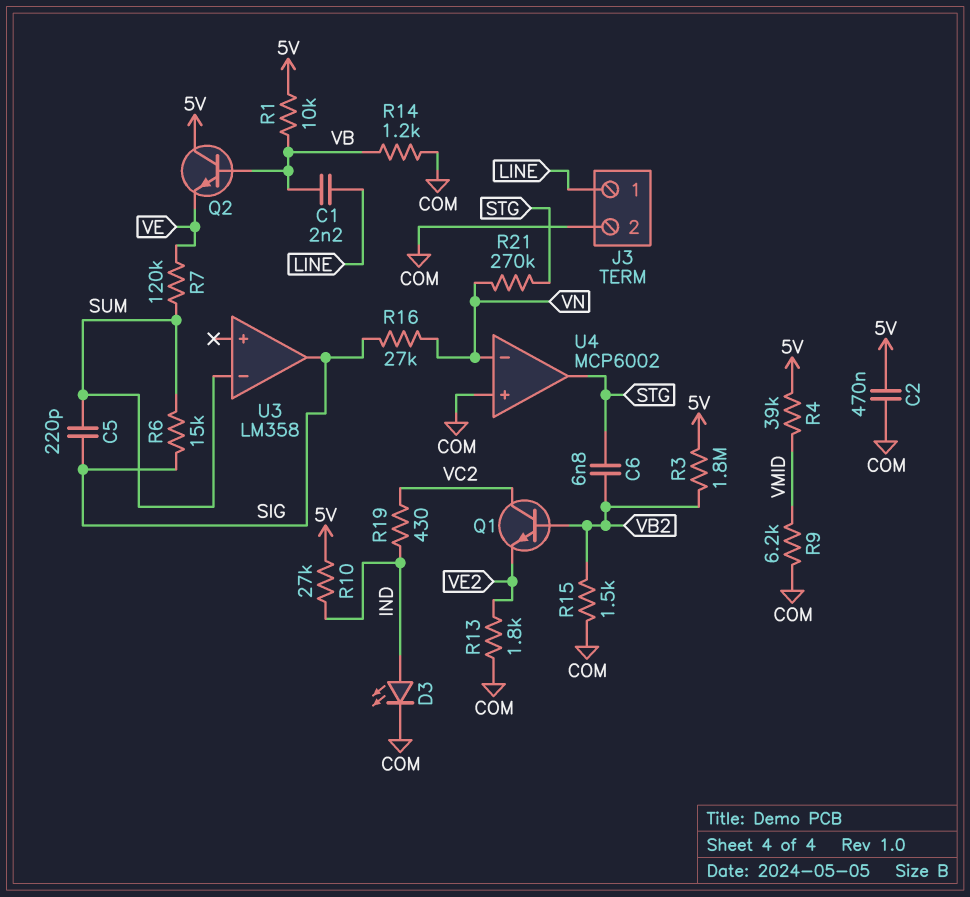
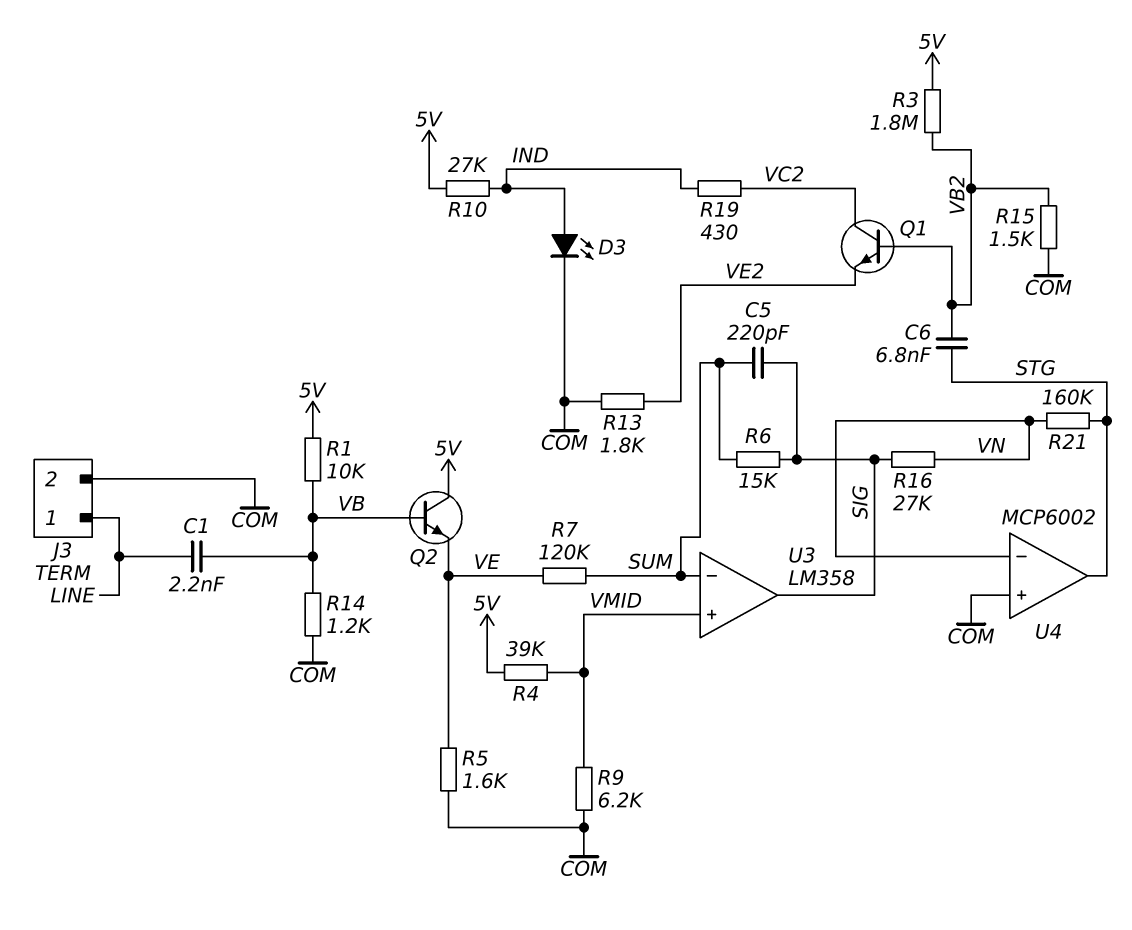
C2: 470nF (5V, COM) -> none
R5: none -> 1.6k (COM, VE)
R21: 270k (STG, VN) -> 160k (STG, VN)
U3 pin in+: none -> VMID

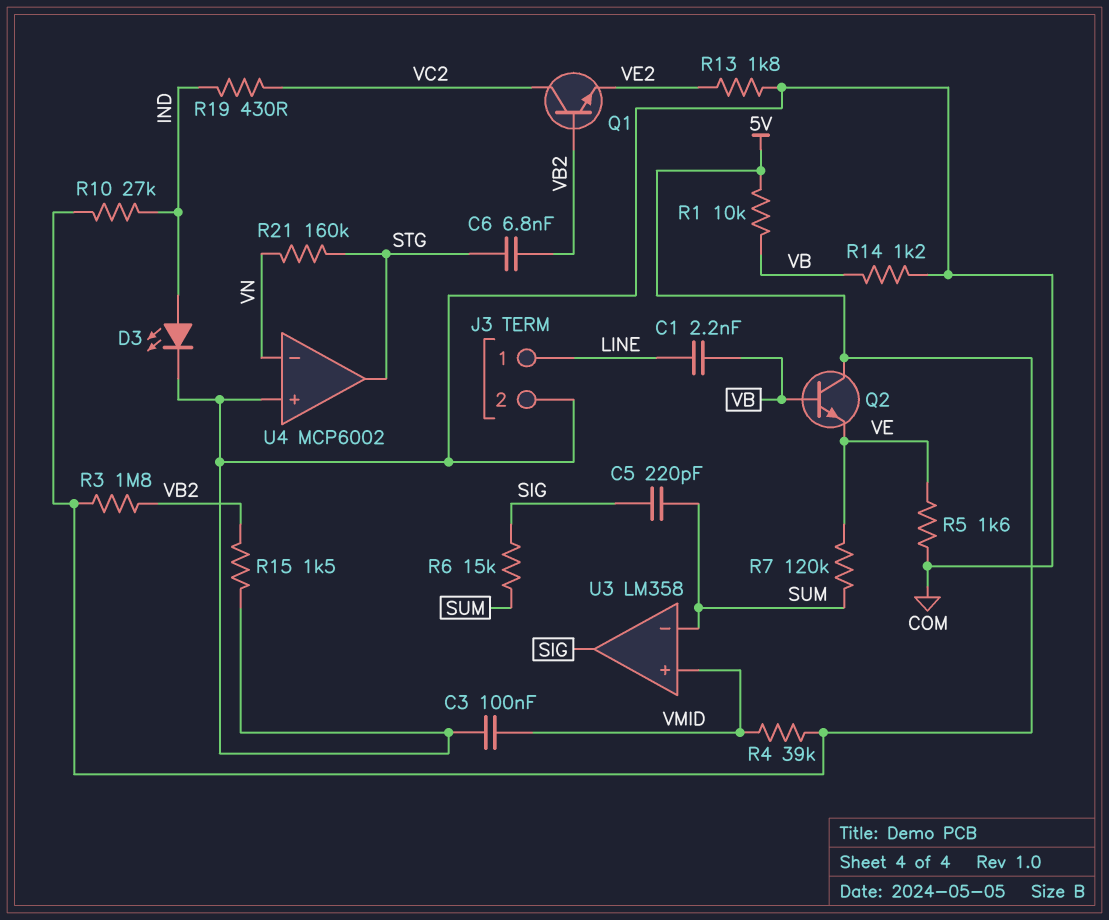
C3: none -> 100nF (COM, VMID)
R9: 6.2k (COM, VMID) -> none
R16: 27k (SIG, VN) -> none

